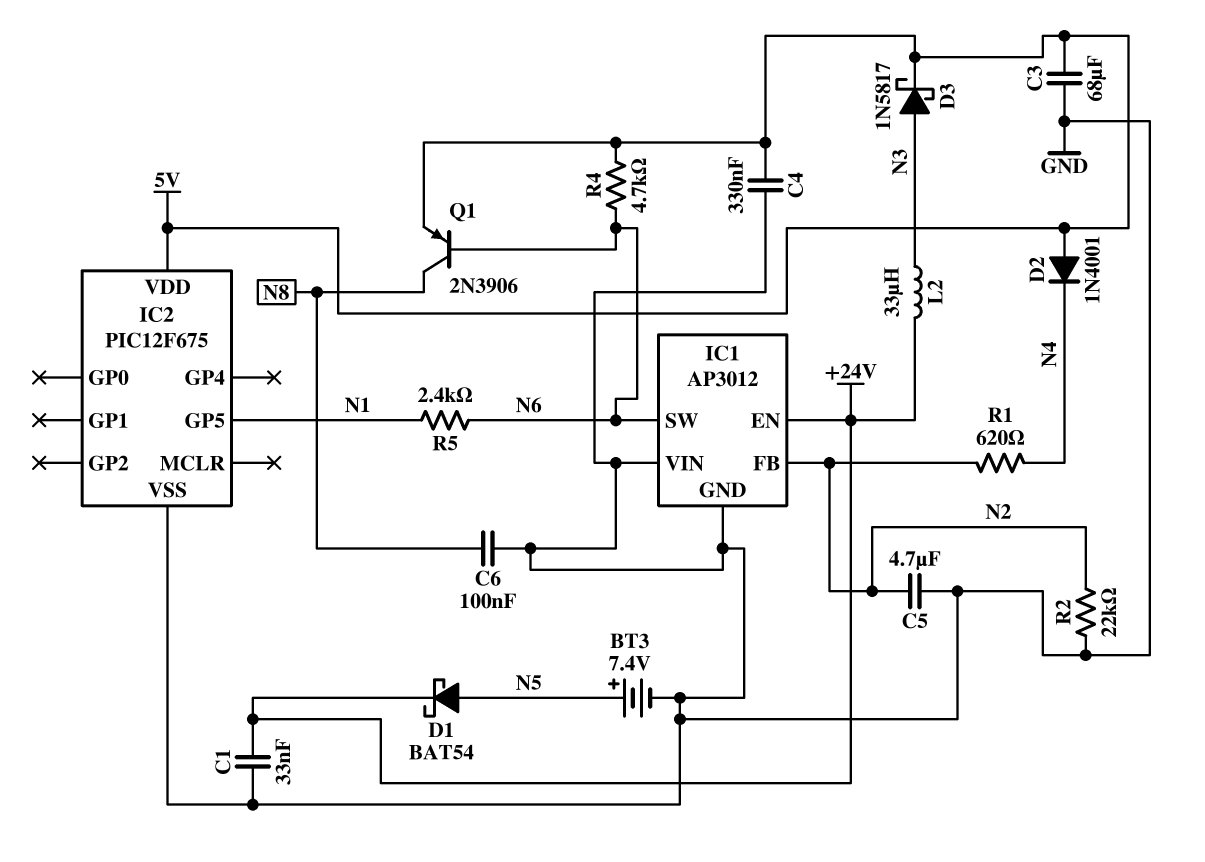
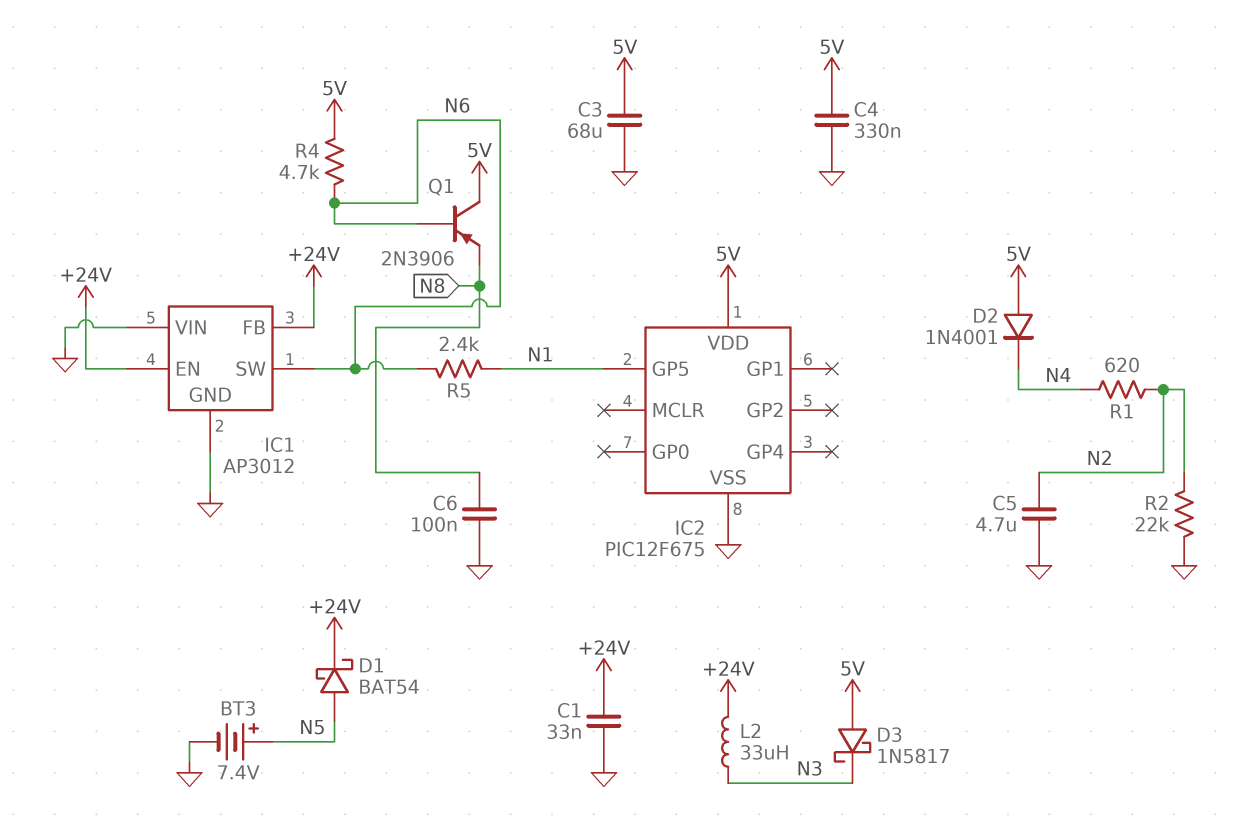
D3: schottky 1N5817 (A N3, K 5V) -> schottky 1N5817 (A 5V, K N3)
IC1 pin FB: N2 -> +24V
Q1: PNP 2N3906 (B N6, C N8, E 5V) -> PNP 2N3906 (B N6, C 5V, E N8)

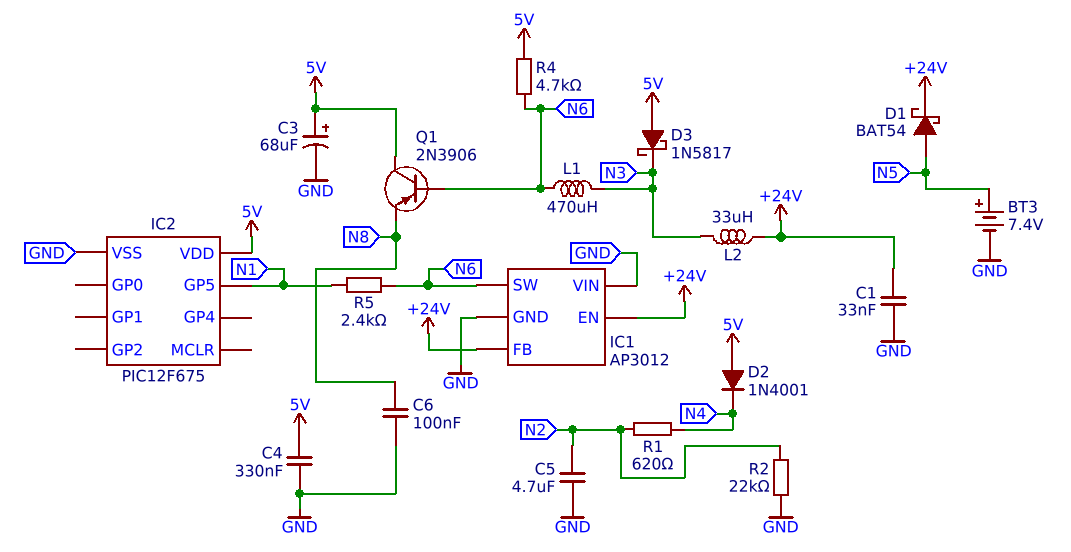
C3: 68uF (5V, GND) -> 68uF (plus 5V, minus GND)
L1: none -> 470uH (N3, N6)

